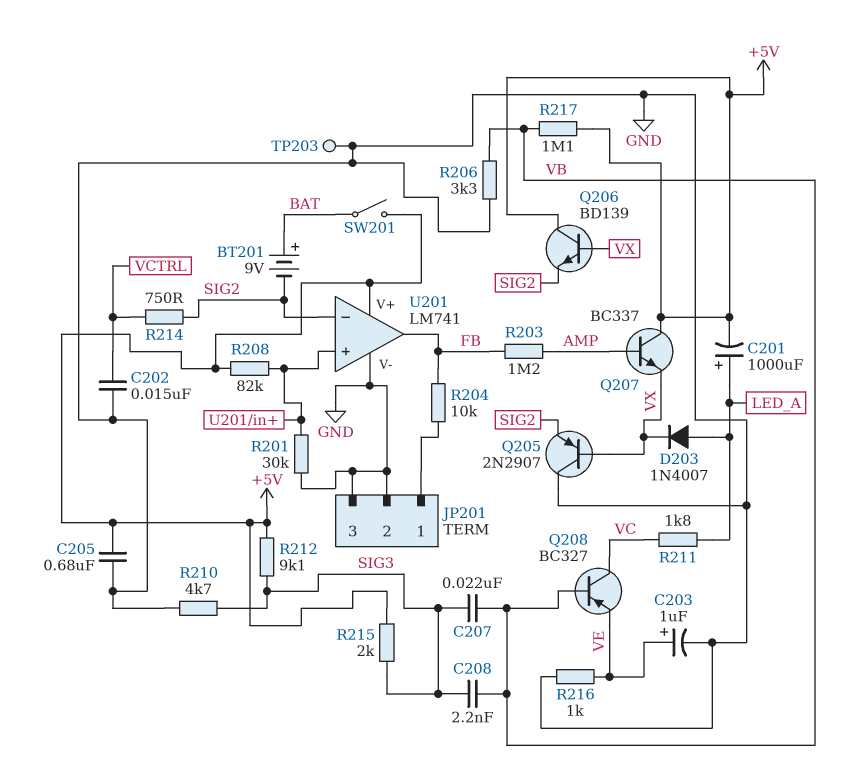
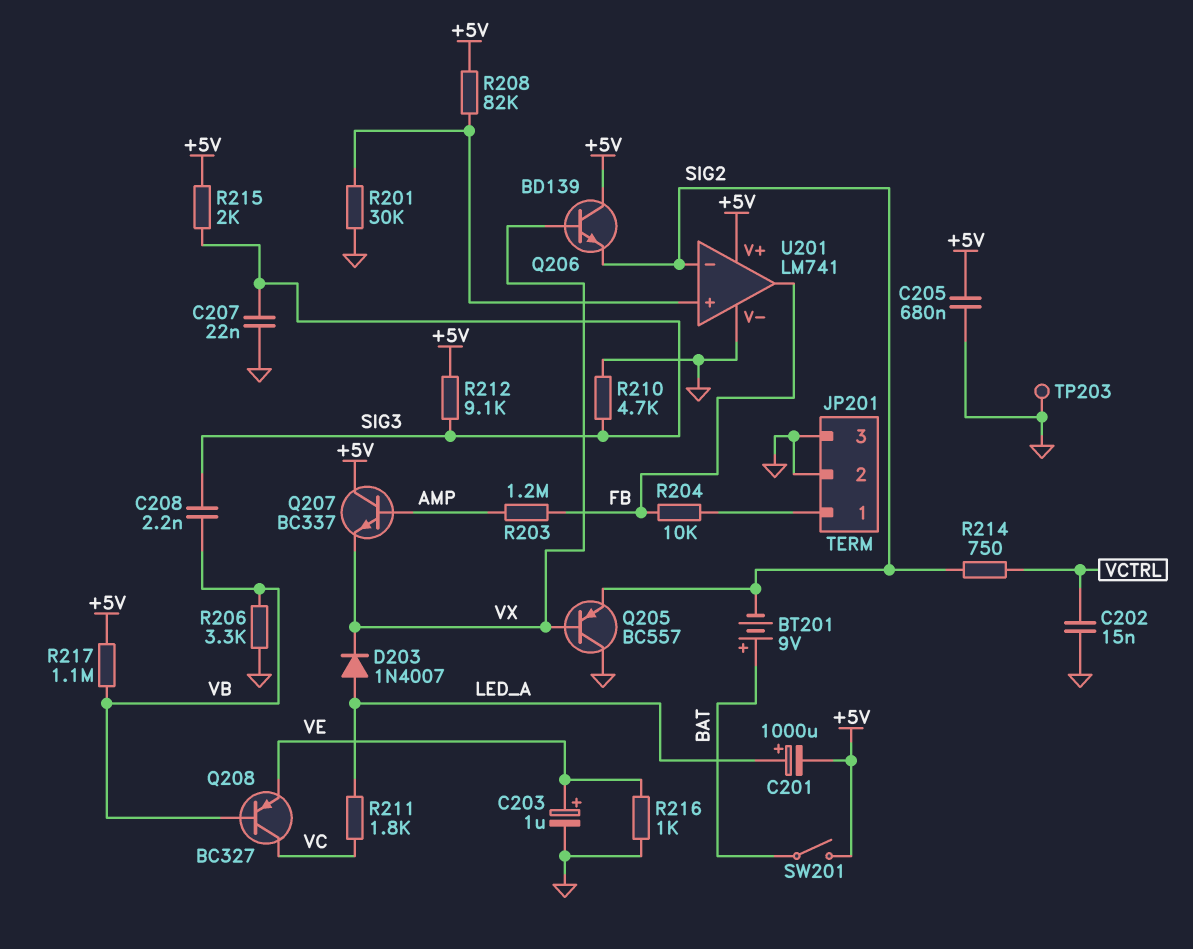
C207: 22nF (SIG3, VB) -> 22nF (GND, SIG3)
Q205: PNP 2N2907 (B VX, C GND, E SIG2) -> PNP BC557 (B VX, C GND, E SIG2)

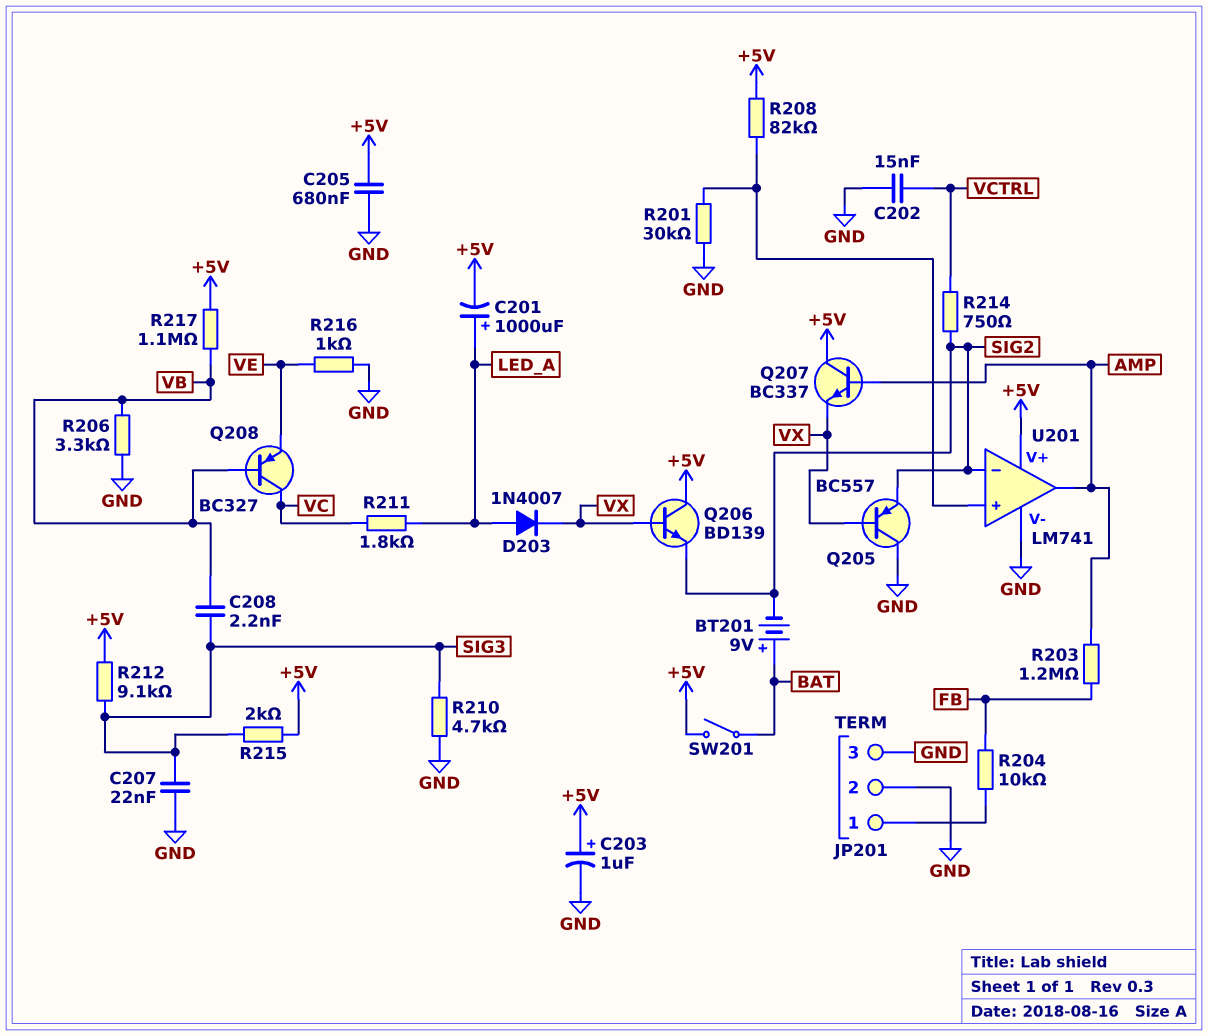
C203: 1uF (plus VE, minus GND) -> 1uF (plus +5V, minus GND)
TP203: test point (GND) -> none
U201 pin out: FB -> AMP

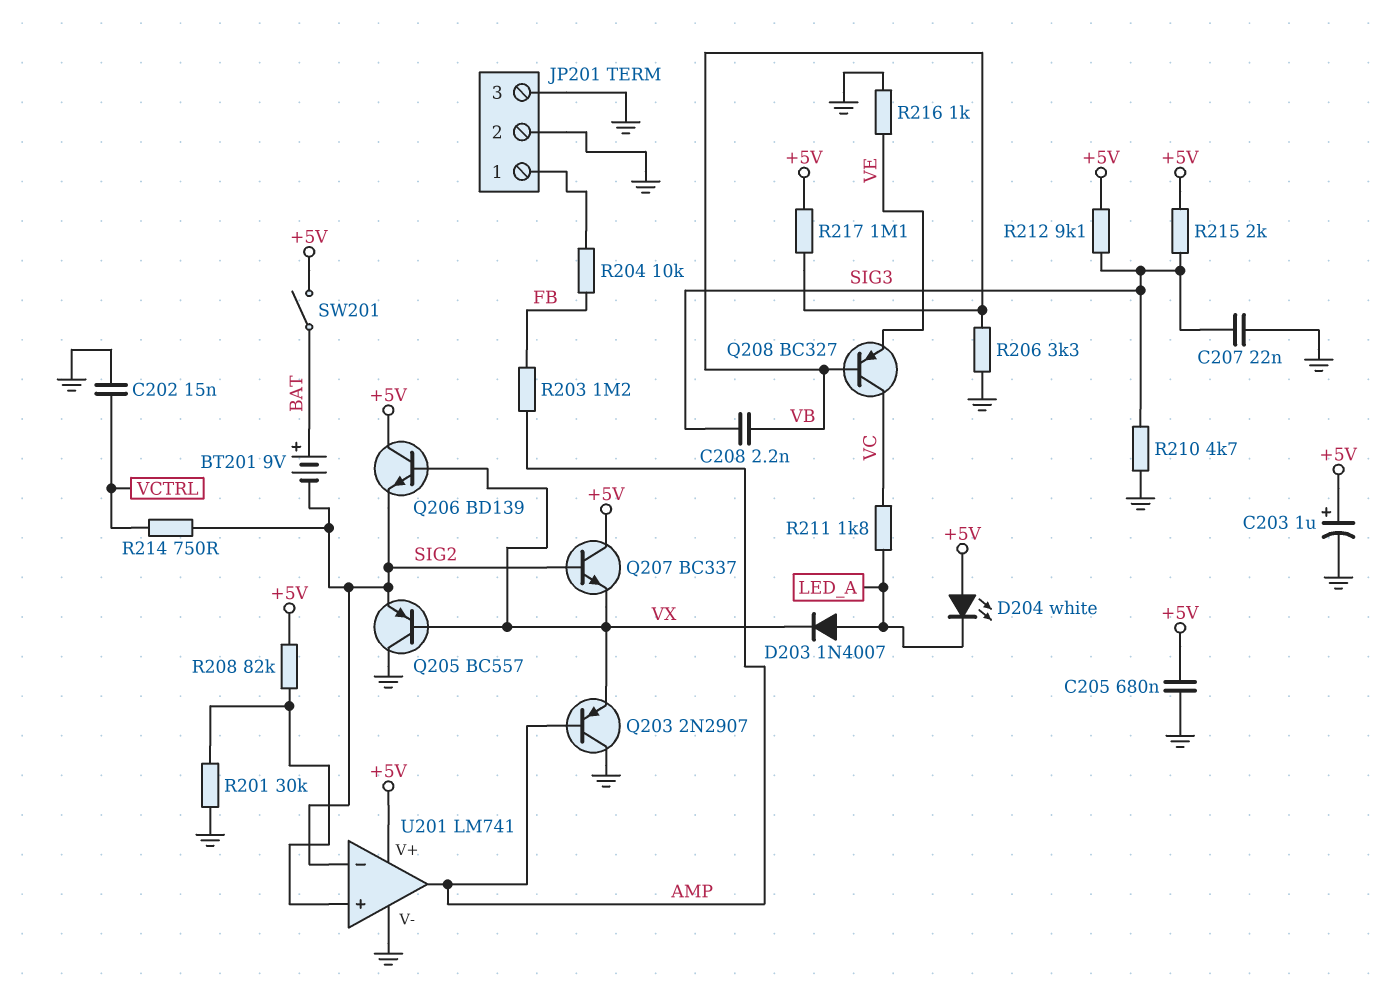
C201: 1000uF (plus LED_A, minus +5V) -> none
D204: none -> LED white (A +5V, K LED_A)
Q203: none -> PNP 2N2907 (B AMP, C GND, E VX)
Q207: NPN BC337 (B AMP, C +5V, E VX) -> NPN BC337 (B SIG2, C +5V, E VX)

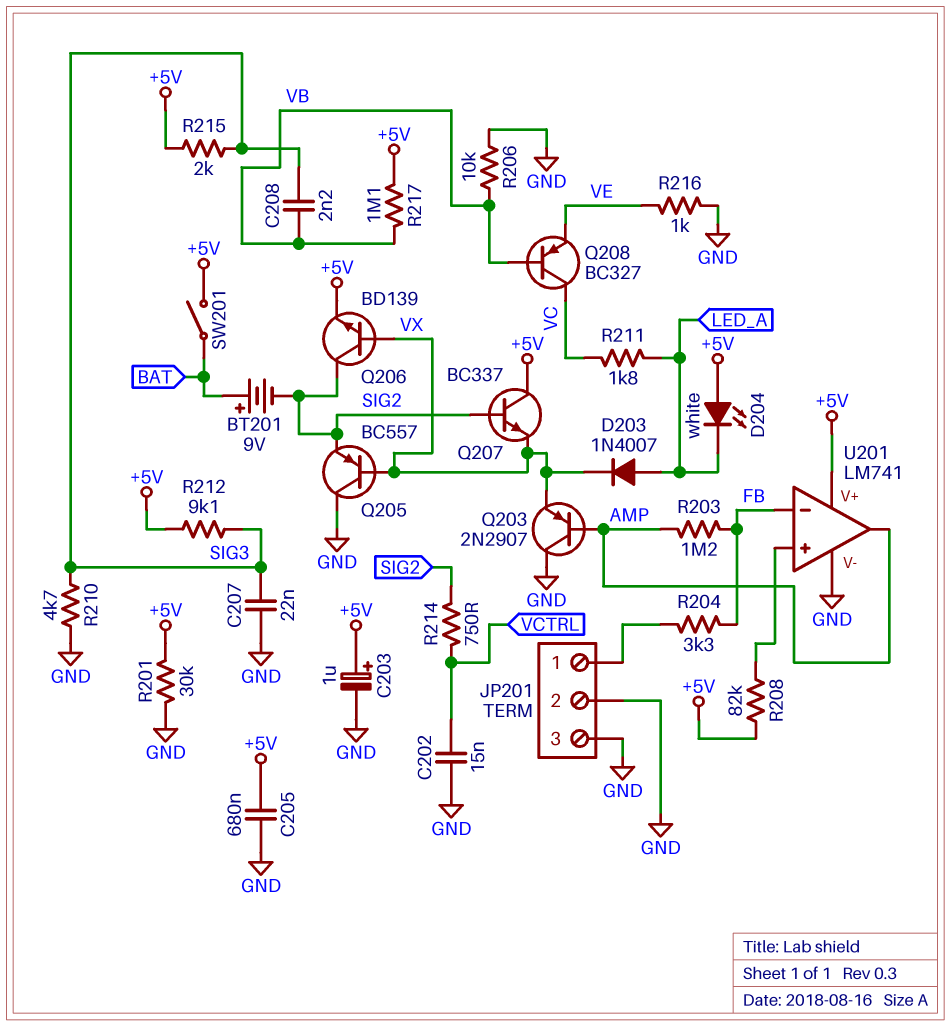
Q206: NPN BD139 (B VX, C +5V, E SIG2) -> NPN BD139 (B VX, C SIG2, E +5V)
R201: 30k (GND, U201/in+) -> 30k (+5V, GND)
R204: 10k (FB, JP201/1) -> 3.3k (FB, JP201/1)
R206: 3.3k (GND, VB) -> 10k (GND, VB)
U201 pin in-: SIG2 -> FB

